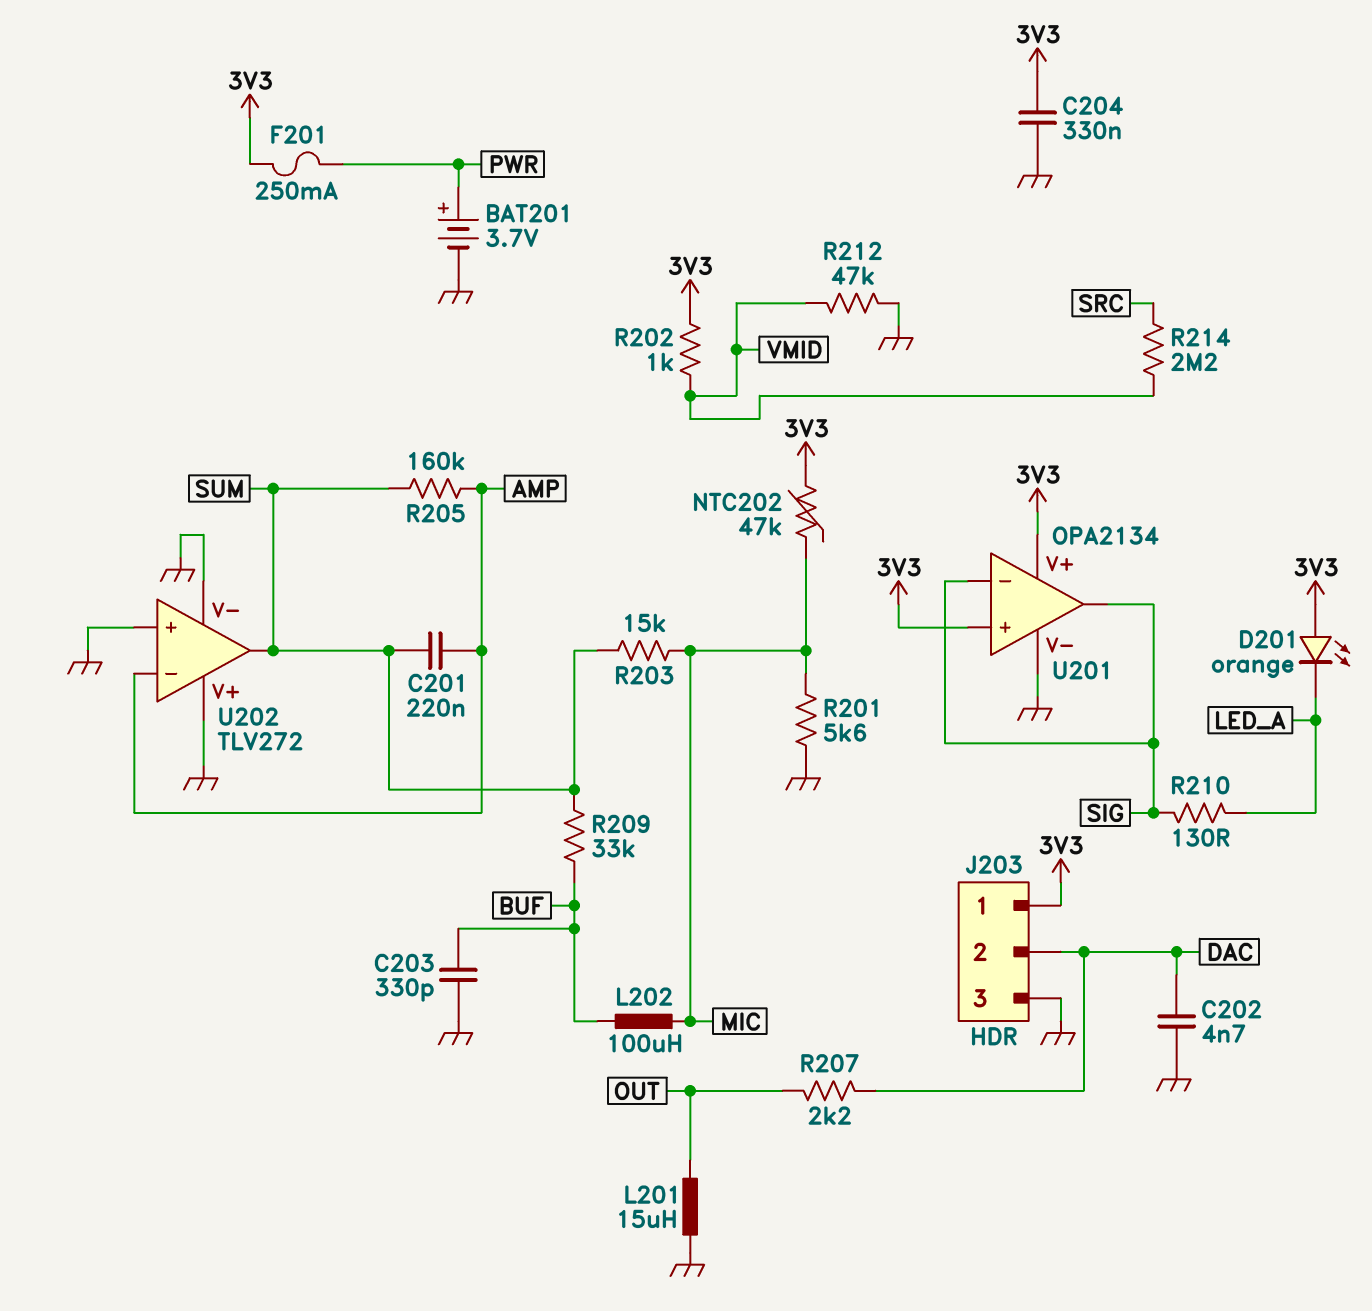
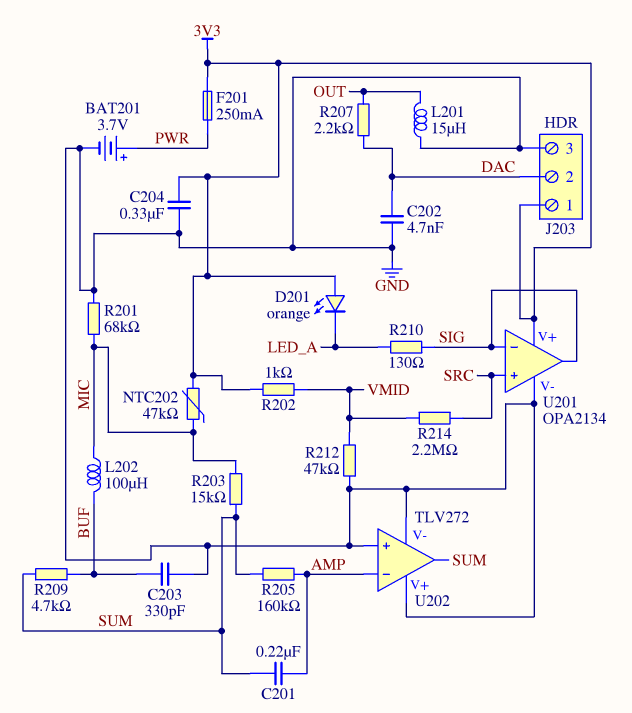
R201: 5.6k (GND, MIC) -> 68k (GND, MIC)
R209: 33k (BUF, SUM) -> 4.7k (BUF, SUM)
U201 pin in+: 3V3 -> SRC

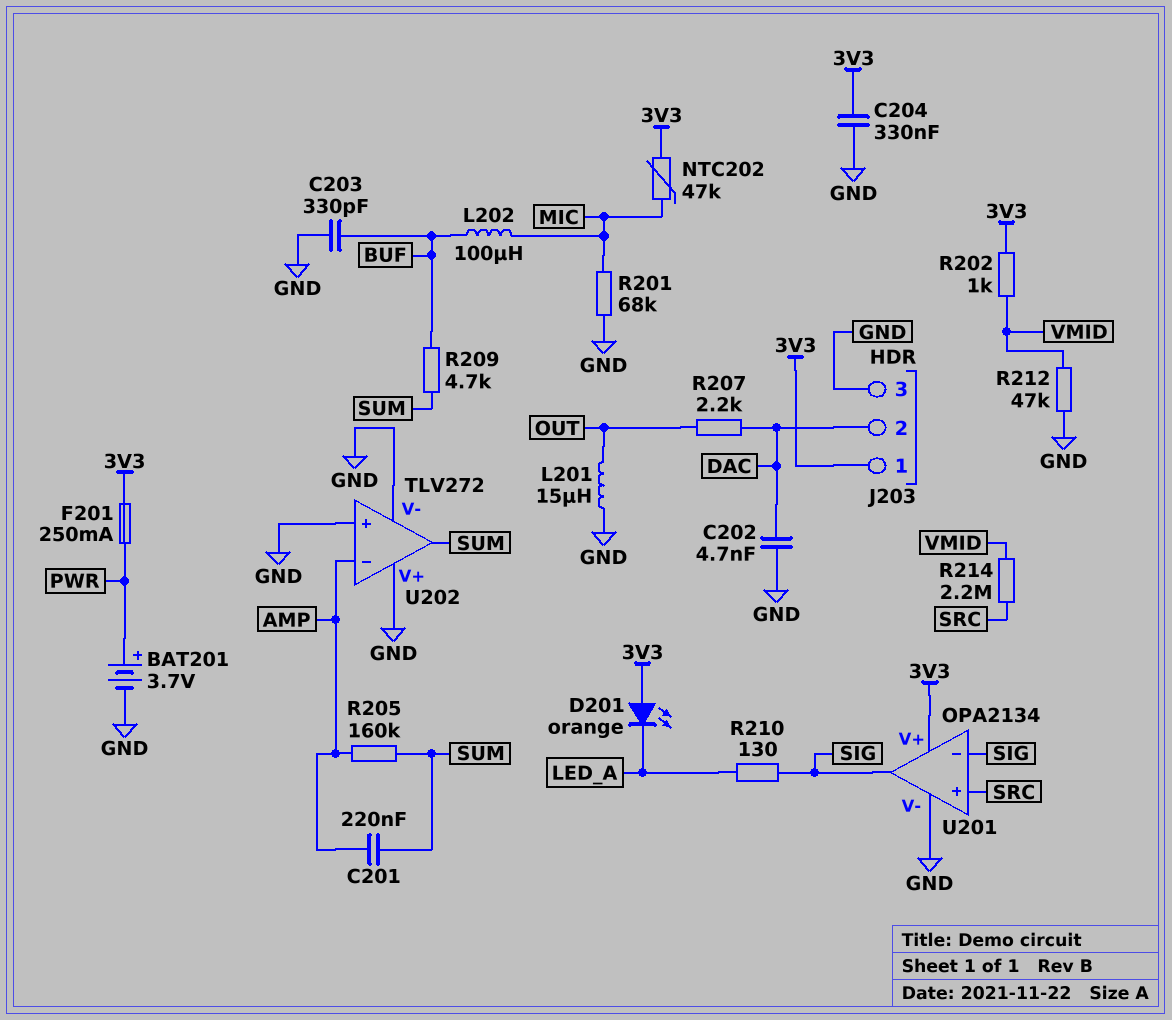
R203: 15k (MIC, SUM) -> none

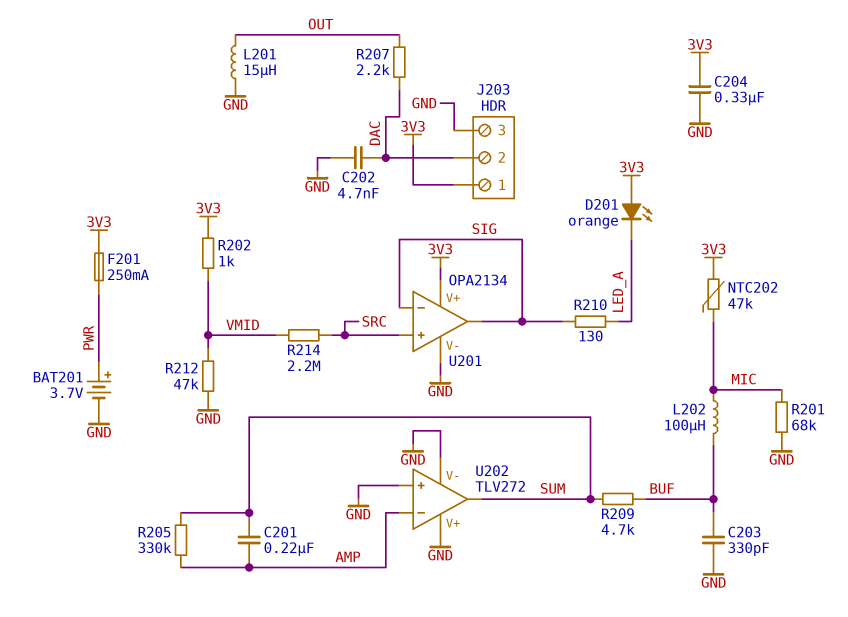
R205: 160k (AMP, SUM) -> 330k (AMP, SUM)

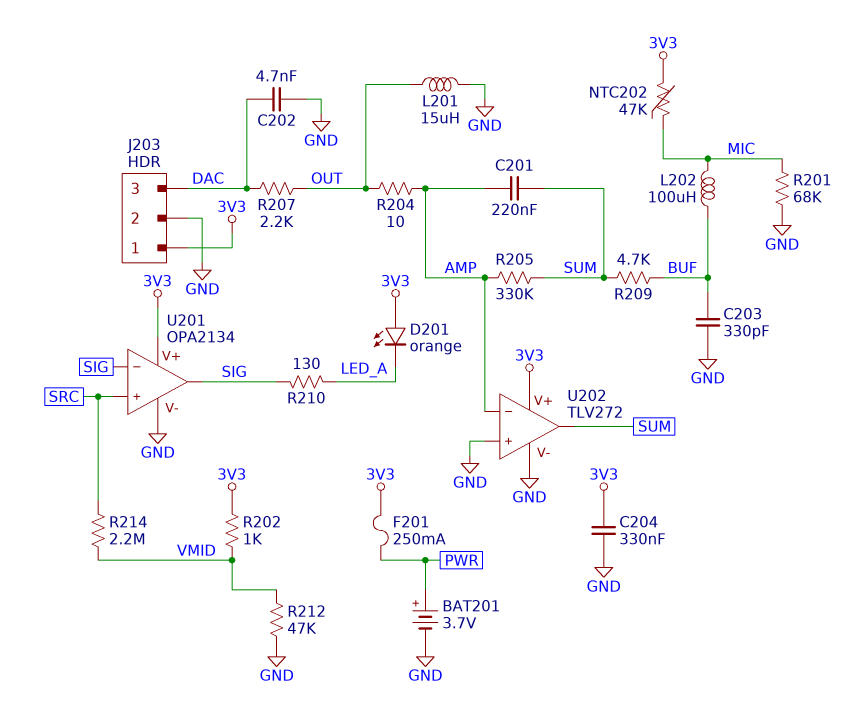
J203 pin 2: DAC -> GND
J203 pin 3: GND -> DAC
R204: none -> 10 (AMP, OUT)
U202 pin V+: GND -> 3V3

